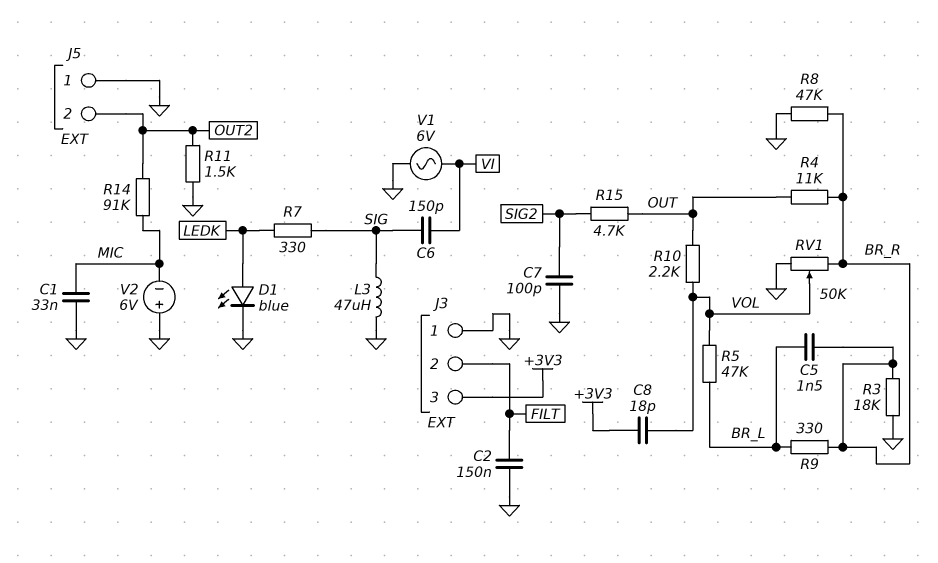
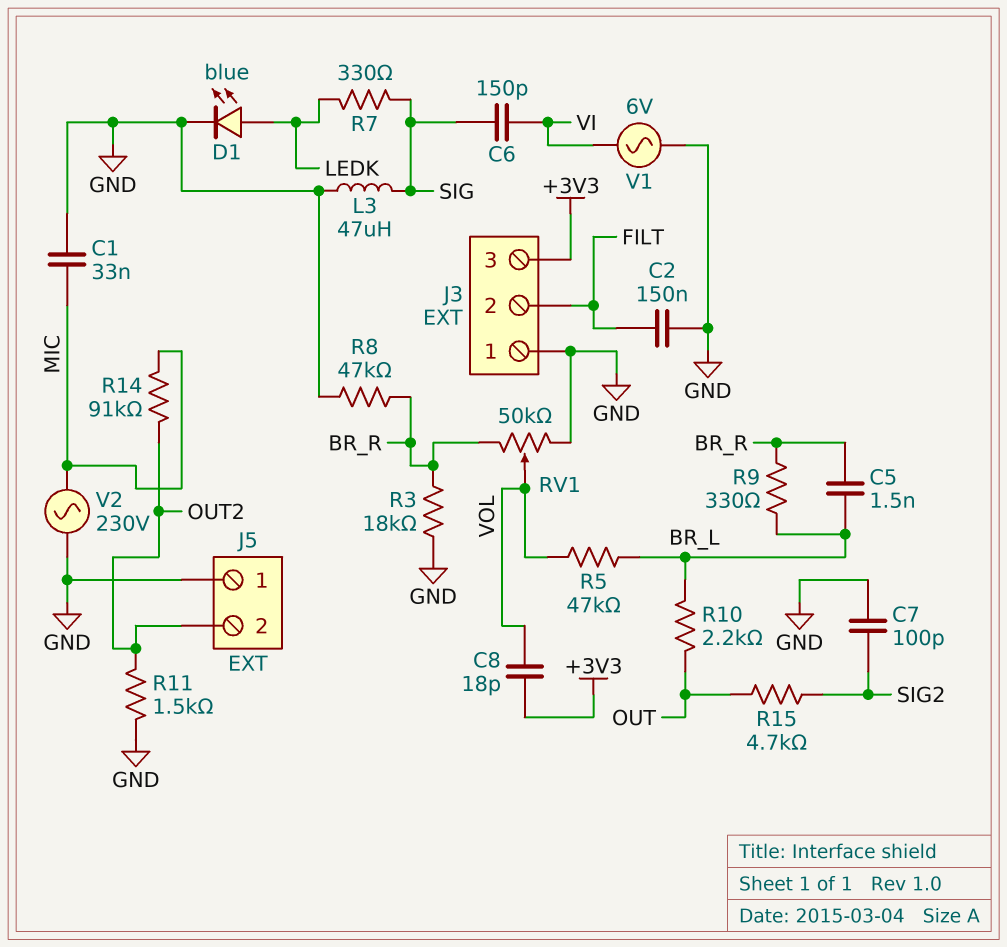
R4: 11k (BR_R, OUT) -> none
R10: 2.2k (OUT, VOL) -> 2.2k (BR_L, OUT)
V2: 6V (plus GND, minus MIC) -> AC 230V (GND, MIC)

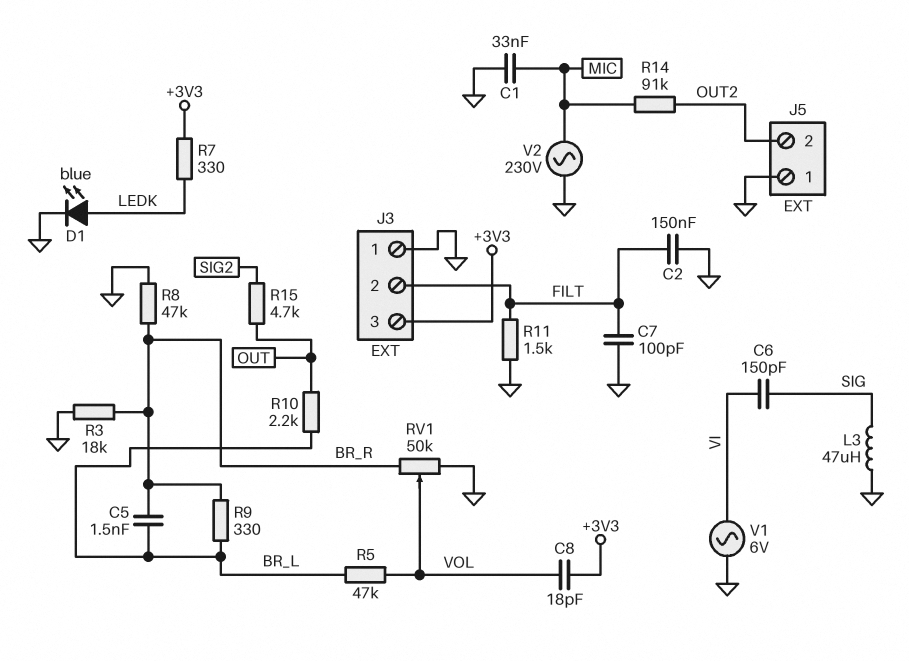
C7: 100pF (GND, SIG2) -> 100pF (FILT, GND)
R7: 330 (LEDK, SIG) -> 330 (+3V3, LEDK)
R11: 1.5k (GND, OUT2) -> 1.5k (FILT, GND)

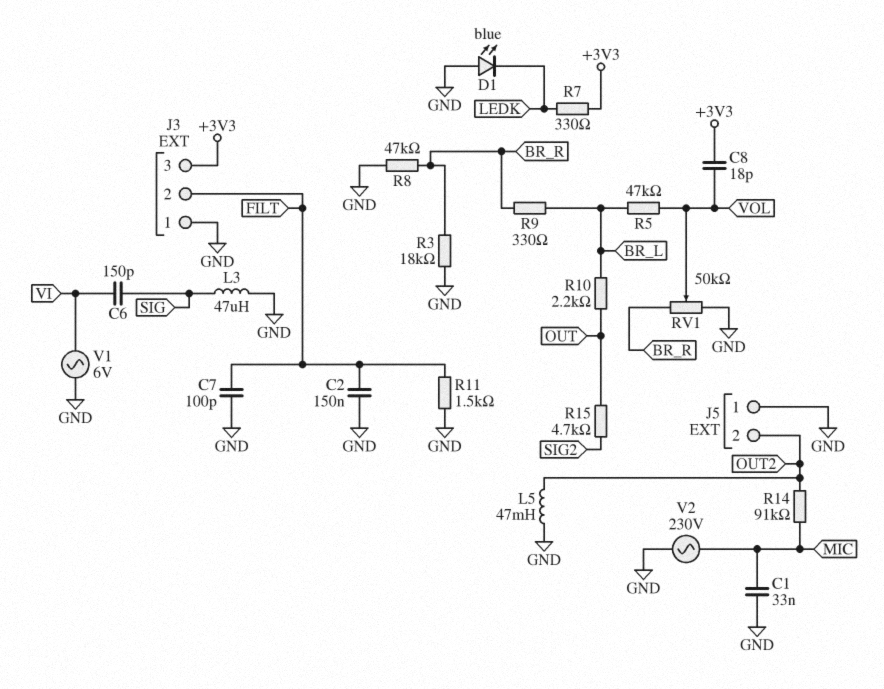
C5: 1.5nF (BR_L, BR_R) -> none
D1: LED blue (A LEDK, K GND) -> LED blue (A GND, K LEDK)
L5: none -> 47mH (GND, OUT2)

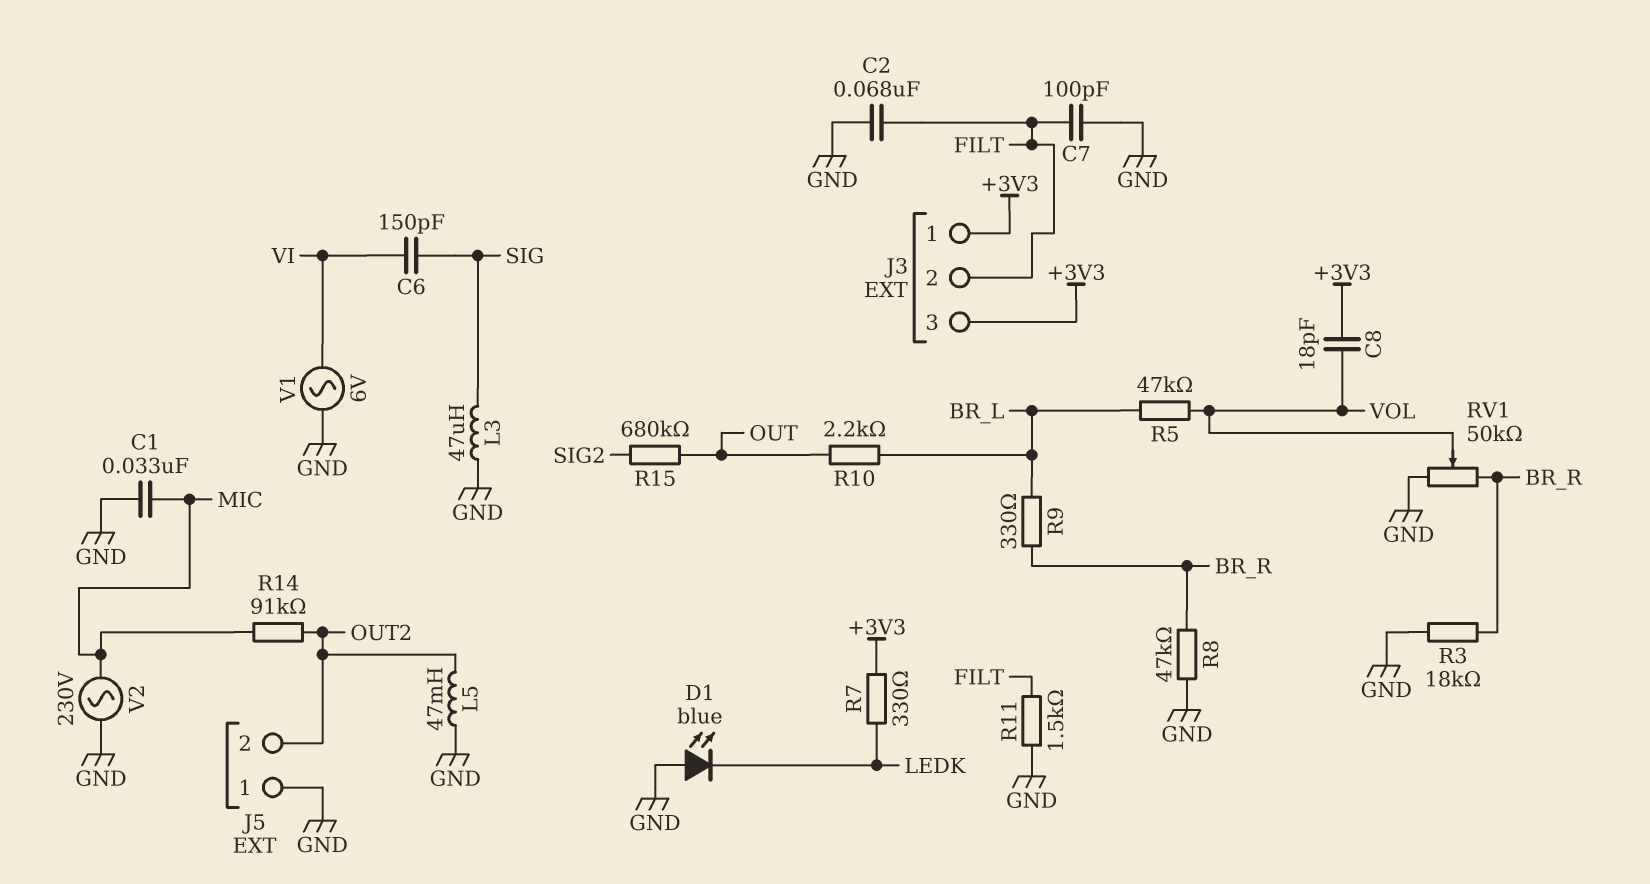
C2: 150nF (FILT, GND) -> 68nF (FILT, GND)
J3 pin 1: GND -> +3V3
R15: 4.7k (OUT, SIG2) -> 680k (OUT, SIG2)

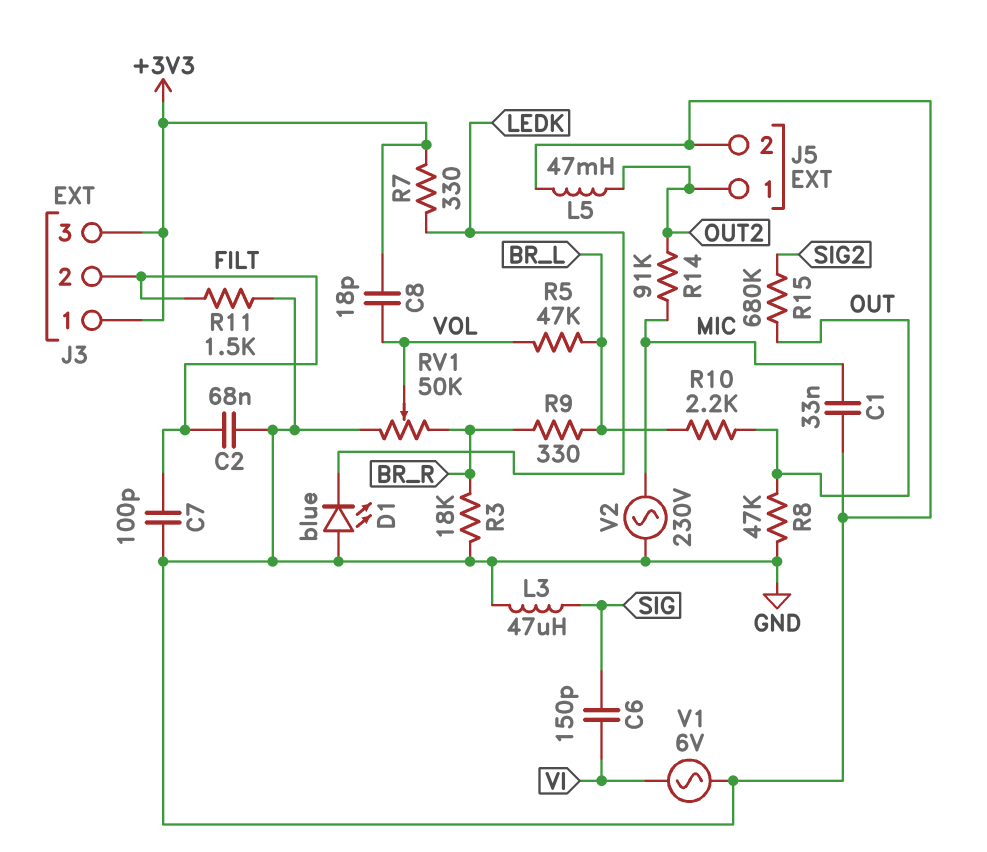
J5 pin 1: GND -> OUT2
J5 pin 2: OUT2 -> GND
R8: 47k (BR_R, GND) -> 47k (GND, OUT)

